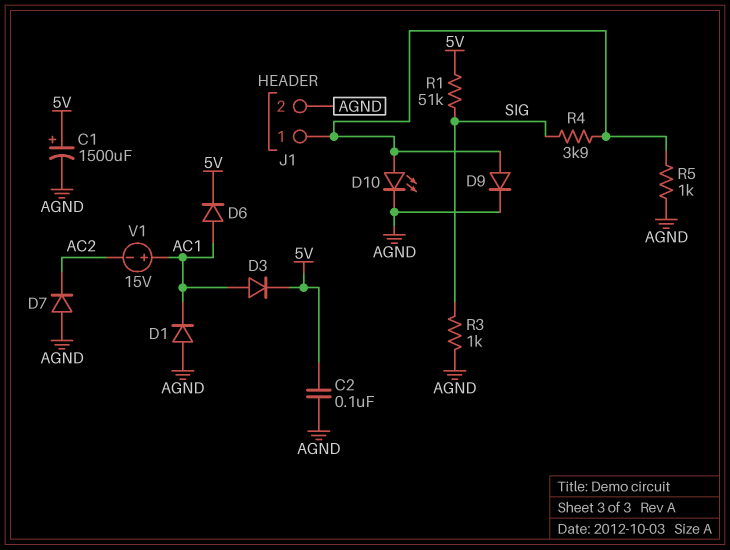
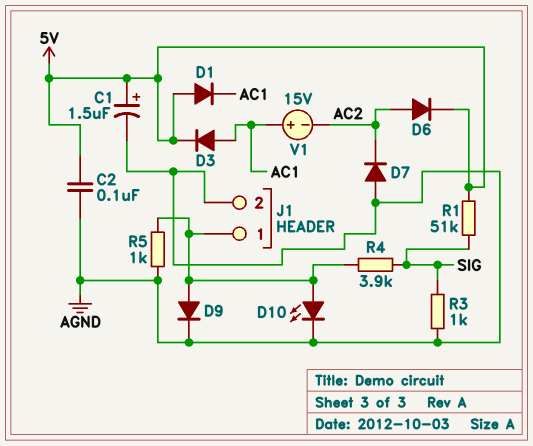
C1: 1500uF (plus 5V, minus AGND) -> 1.5uF (plus 5V, minus AGND)
D1: diode (A AGND, K AC1) -> diode (A 5V, K AC1)
D6: diode (A AC1, K 5V) -> diode (A AC2, K 5V)

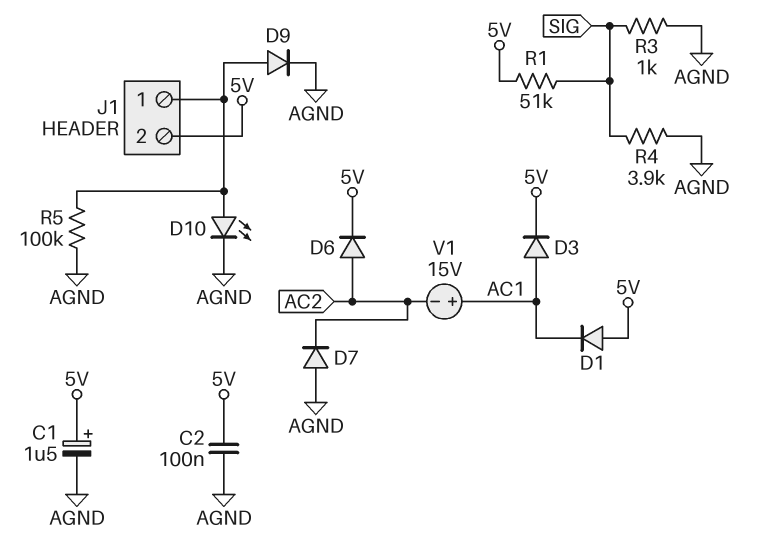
J1 pin 2: AGND -> 5V
R4: 3.9k (J1/1, SIG) -> 3.9k (AGND, SIG)
R5: 1k (AGND, J1/1) -> 100k (AGND, J1/1)

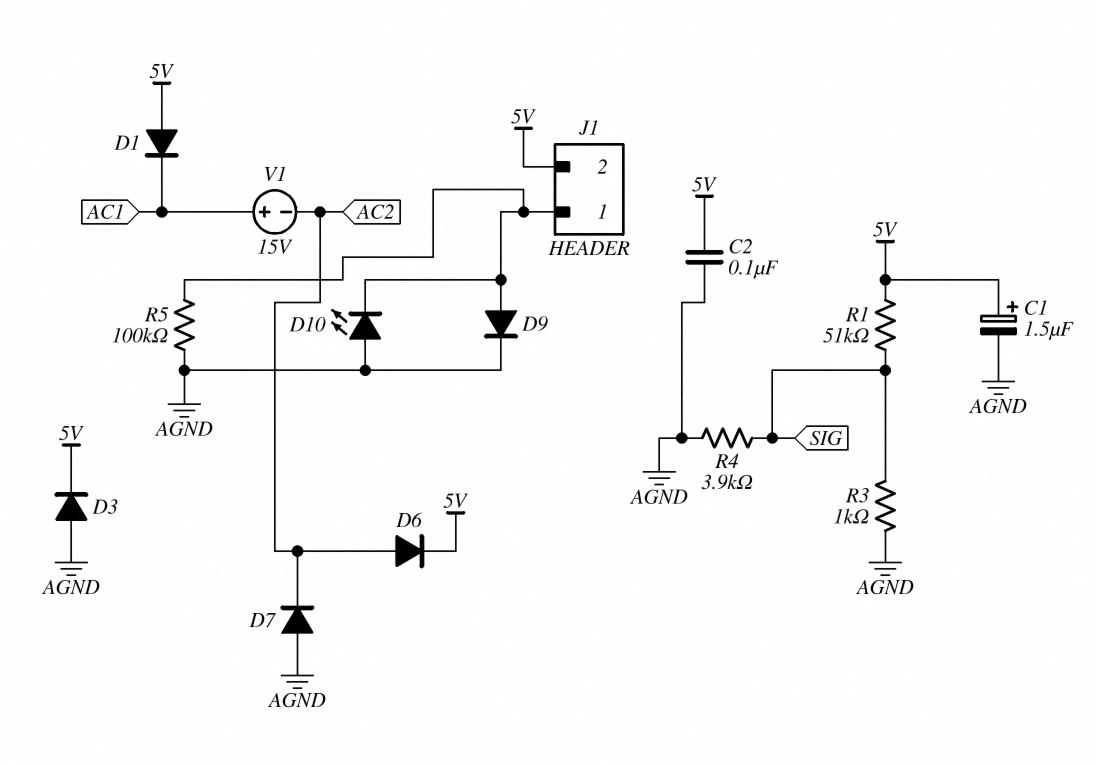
D3: diode (A AC1, K 5V) -> diode (A AGND, K 5V)
D10: LED (A J1/1, K AGND) -> LED (A AGND, K J1/1)

